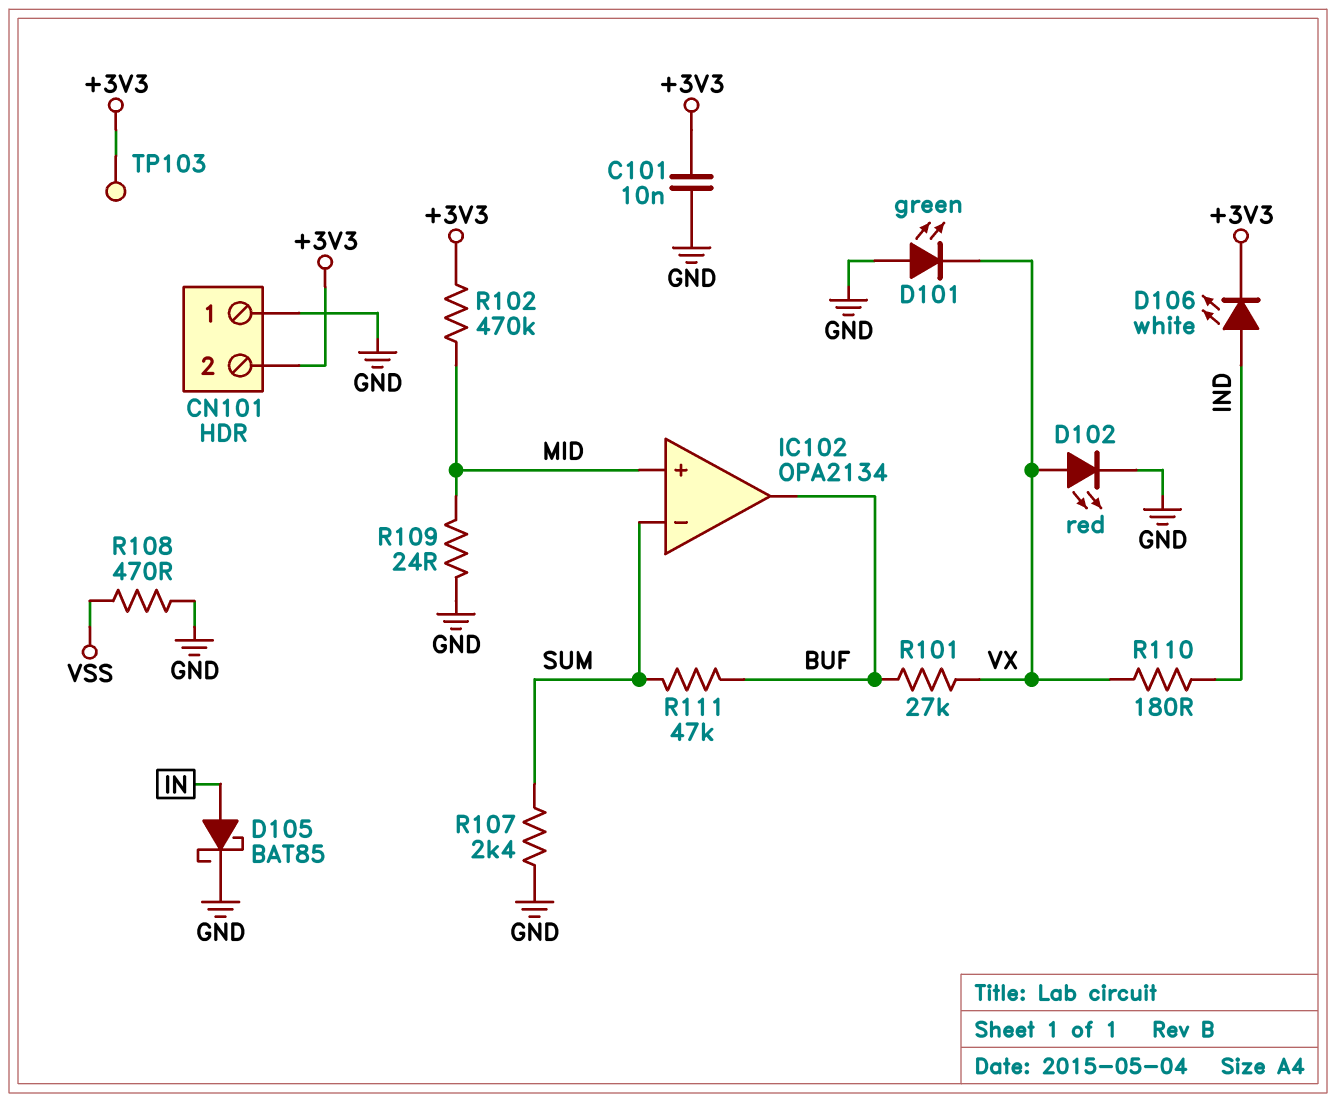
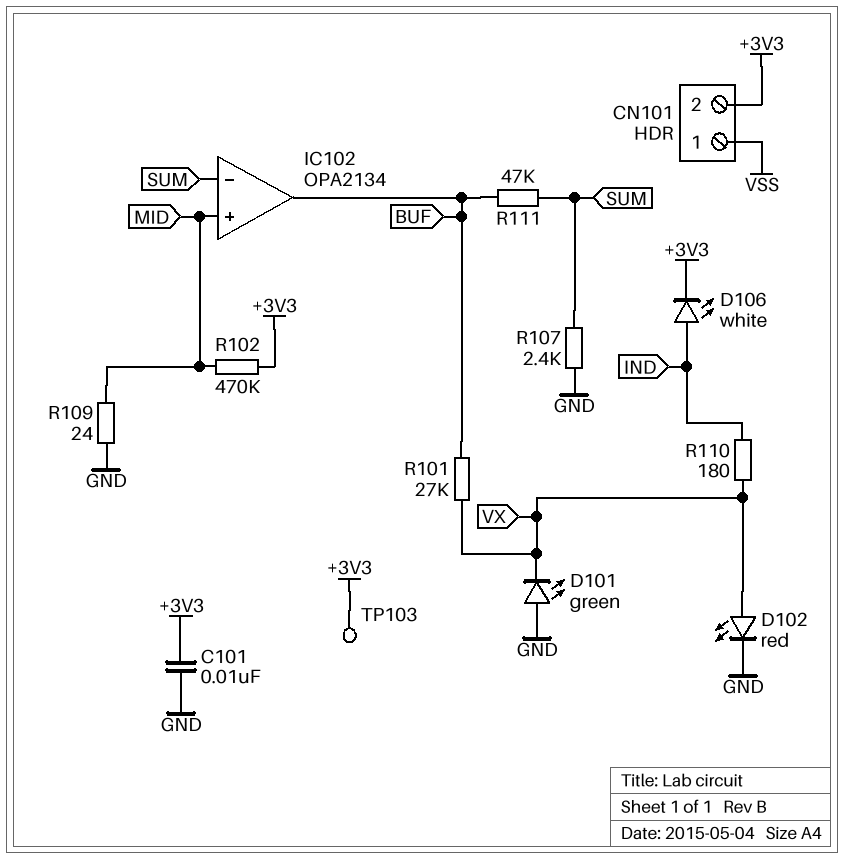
CN101 pin 1: GND -> VSS
D105: schottky BAT85 (A IN, K GND) -> none
R108: 470 (GND, VSS) -> none

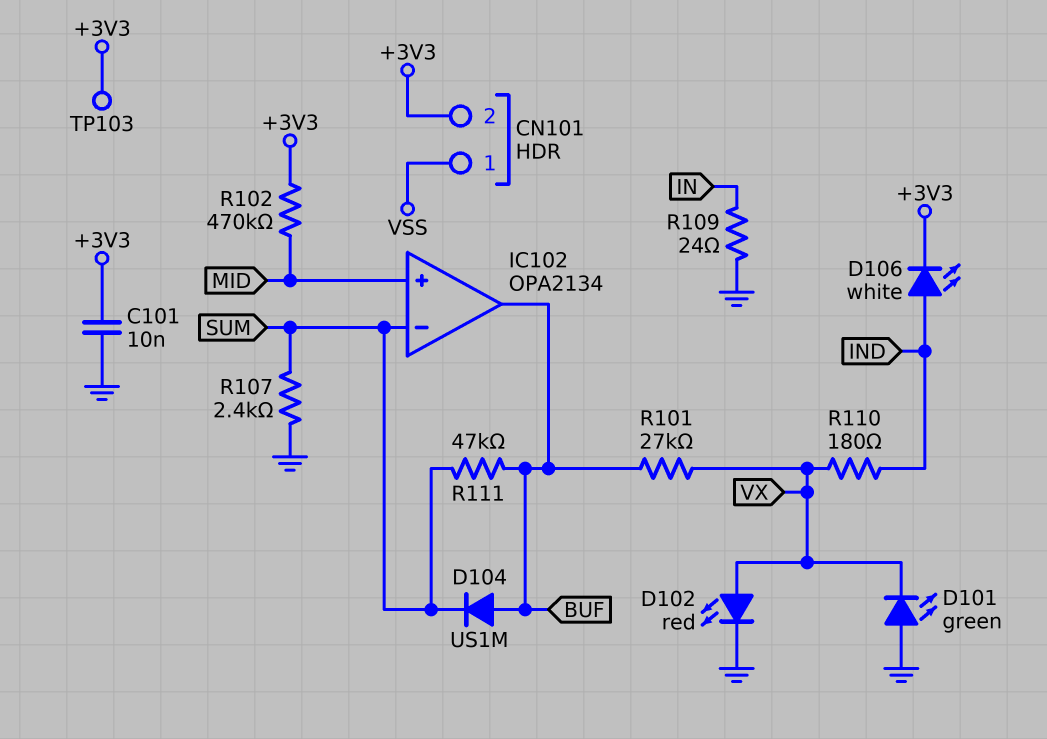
D104: none -> diode US1M (A BUF, K SUM)
R109: 24 (GND, MID) -> 24 (GND, IN)

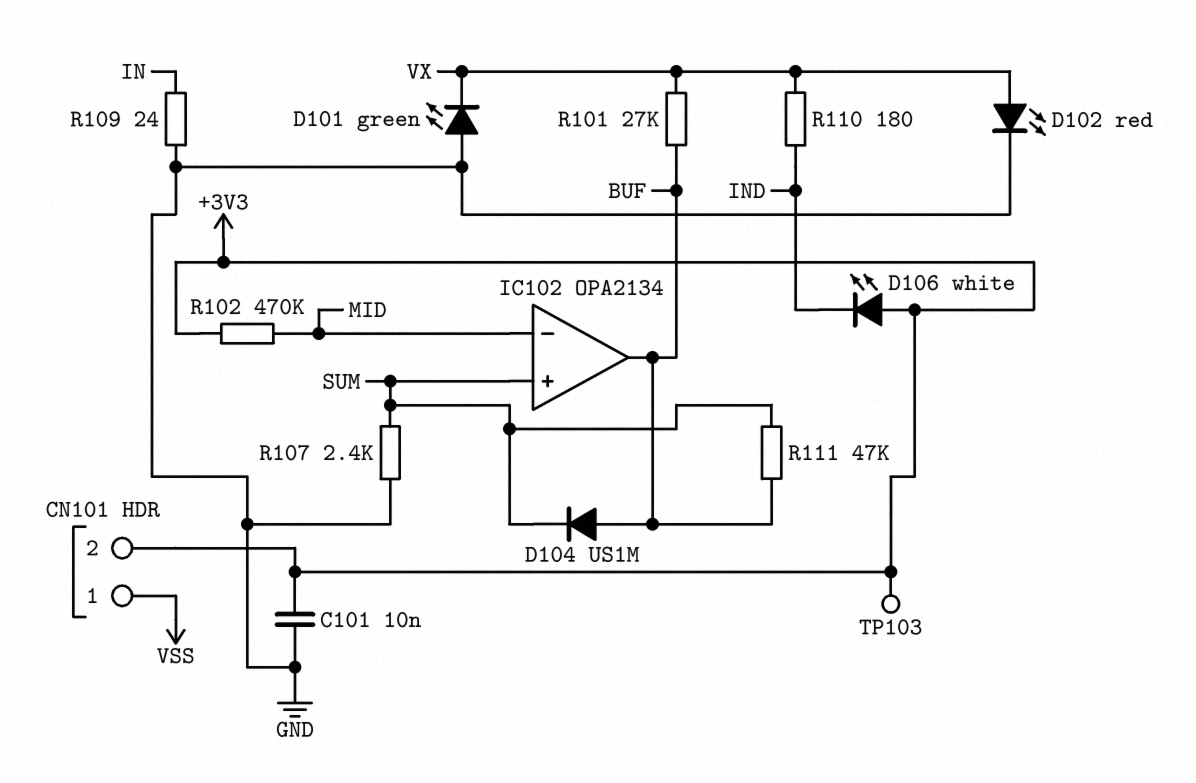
D106: LED white (A IND, K +3V3) -> LED white (A +3V3, K IND)
IC102 pin in+: MID -> SUM
IC102 pin in-: SUM -> MID

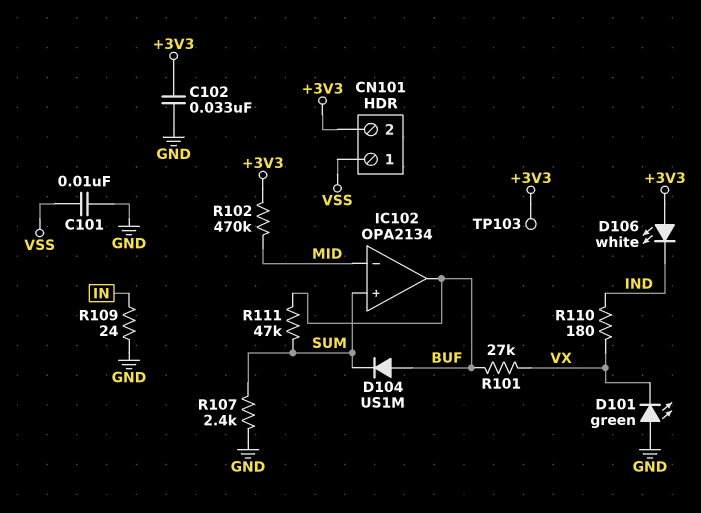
C101: 10nF (+3V3, GND) -> 10nF (GND, VSS)
C102: none -> 33nF (+3V3, GND)
D102: LED red (A VX, K GND) -> none

